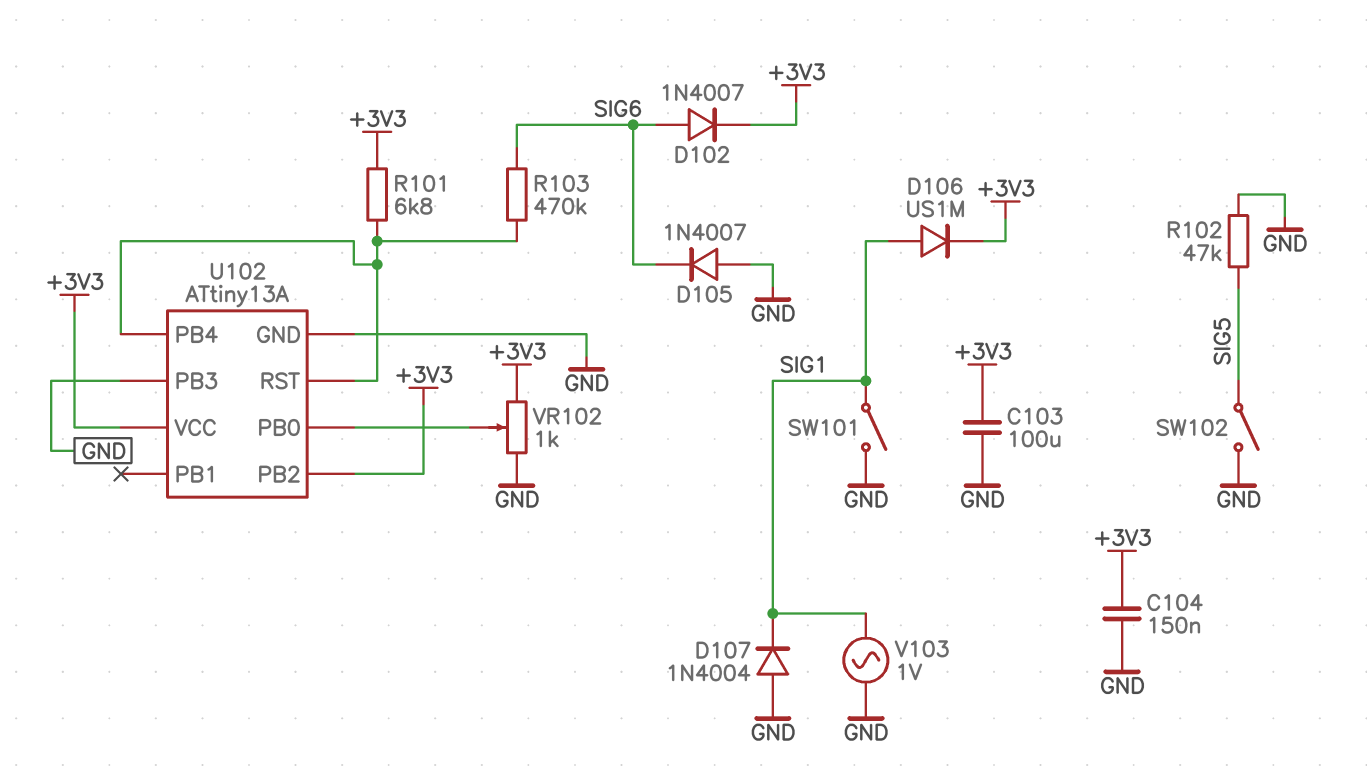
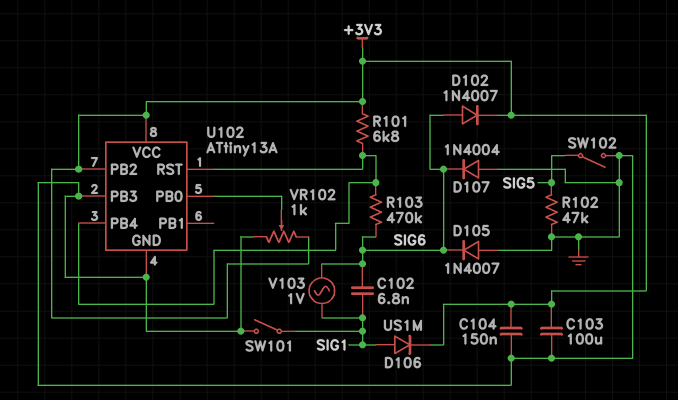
C102: none -> 6.8nF (SIG1, SIG6)
D107: diode 1N4004 (A GND, K SIG1) -> diode 1N4004 (A GND, K SIG6)
V103: AC 1V (GND, SIG1) -> AC 1V (SIG1, SIG6)

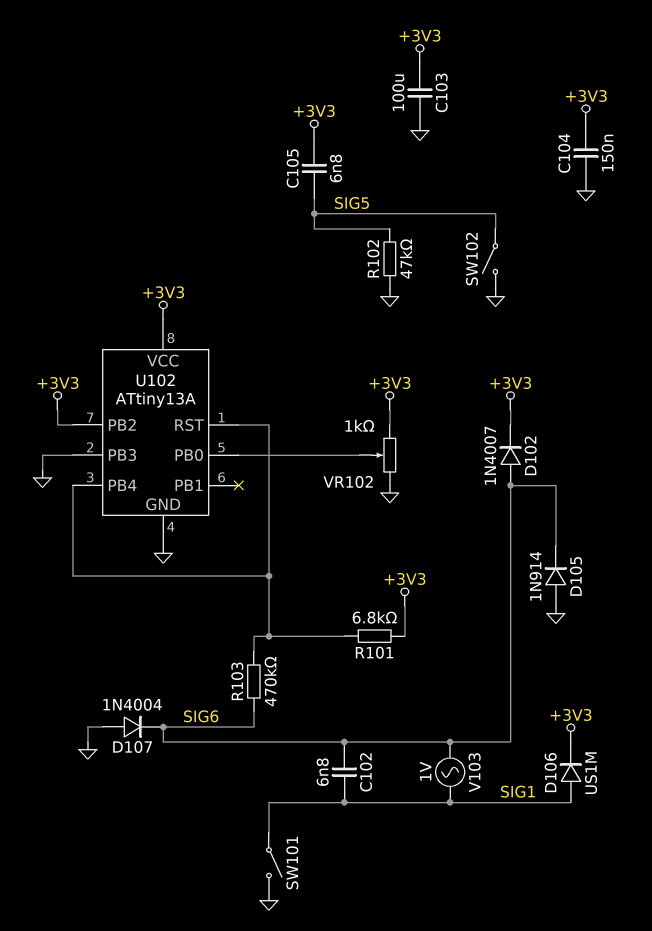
C105: none -> 6.8nF (+3V3, SIG5)
D105: diode 1N4007 (A GND, K SIG6) -> diode 1N914 (A GND, K SIG6)

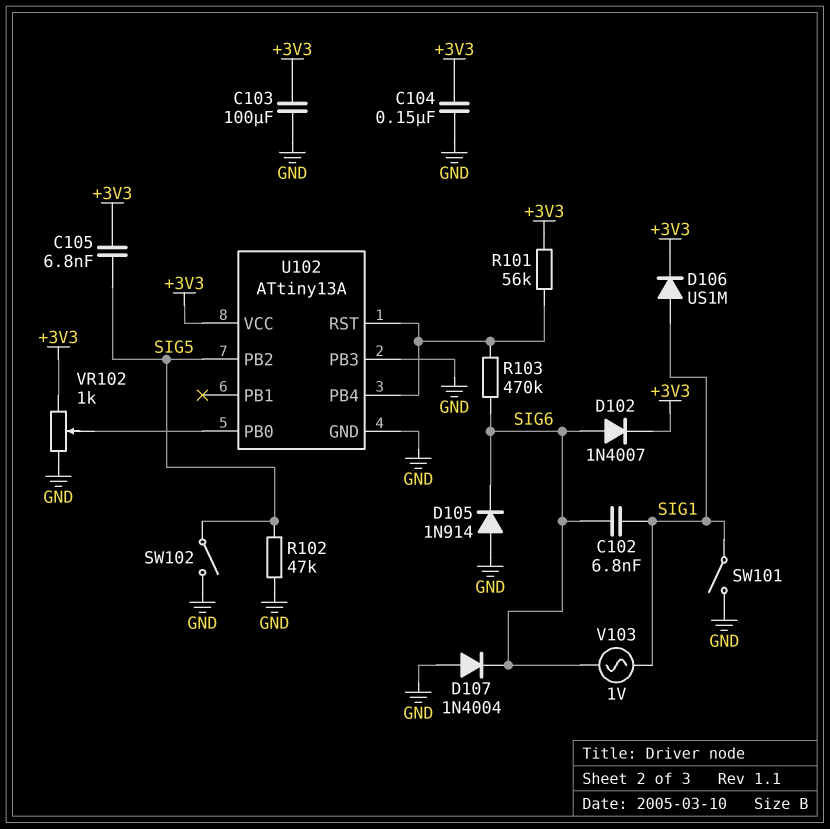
R101: 6.8k (+3V3, U102/PB4) -> 56k (+3V3, U102/PB4)
U102 pin PB2: +3V3 -> SIG5

